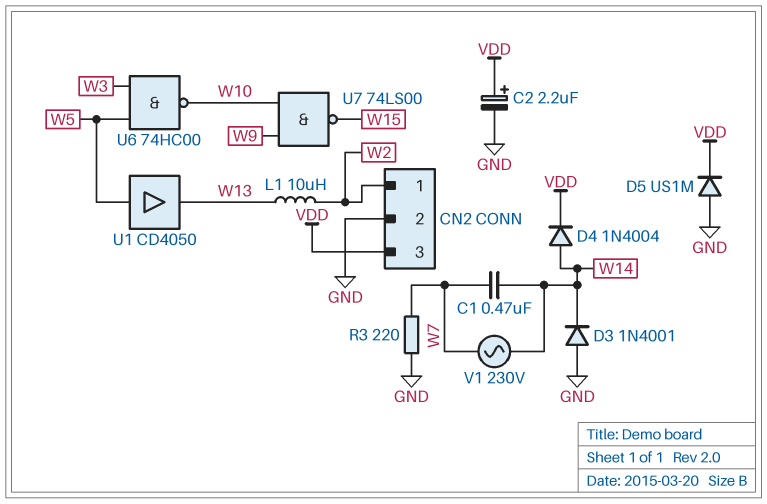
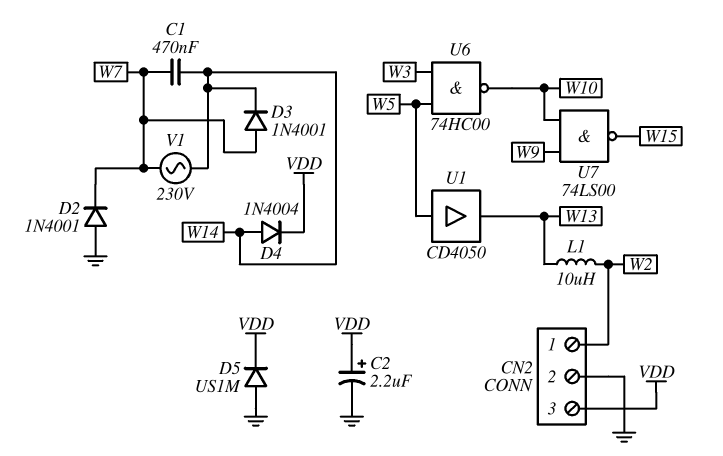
D2: none -> diode 1N4001 (A GND, K W7)
D3: diode 1N4001 (A GND, K W14) -> diode 1N4001 (A W7, K W14)
R3: 220 (GND, W7) -> none

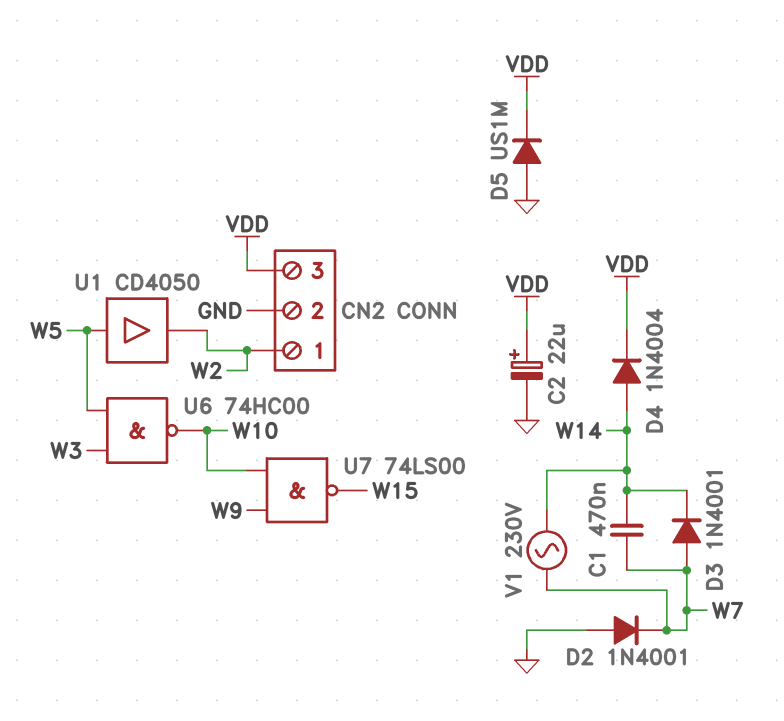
C2: 2.2uF (plus VDD, minus GND) -> 22uF (plus VDD, minus GND)
L1: 10uH (W2, W13) -> none
U1: buffer CD4050 (in W5, out W13) -> buffer CD4050 (in W5, out W2)

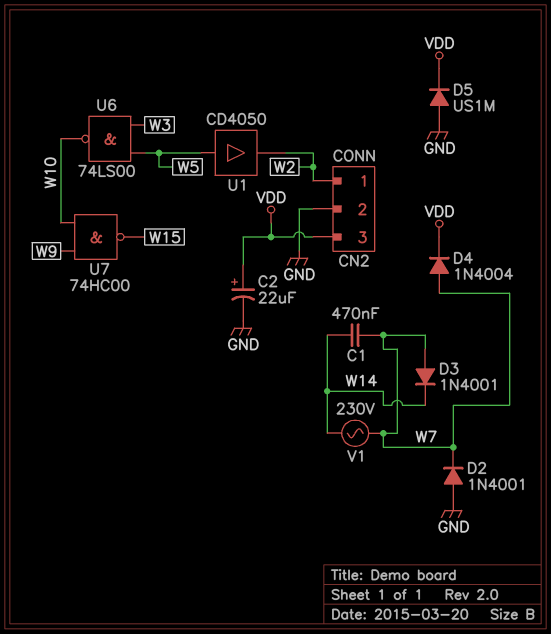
D4: diode 1N4004 (A W14, K VDD) -> diode 1N4004 (A W7, K VDD)
U6: NAND 74HC00 (in W3, in W5, out W10) -> NAND 74LS00 (in W3, in W5, out W10)
U7: NAND 74LS00 (in W9, in W10, out W15) -> NAND 74HC00 (in W9, in W10, out W15)

